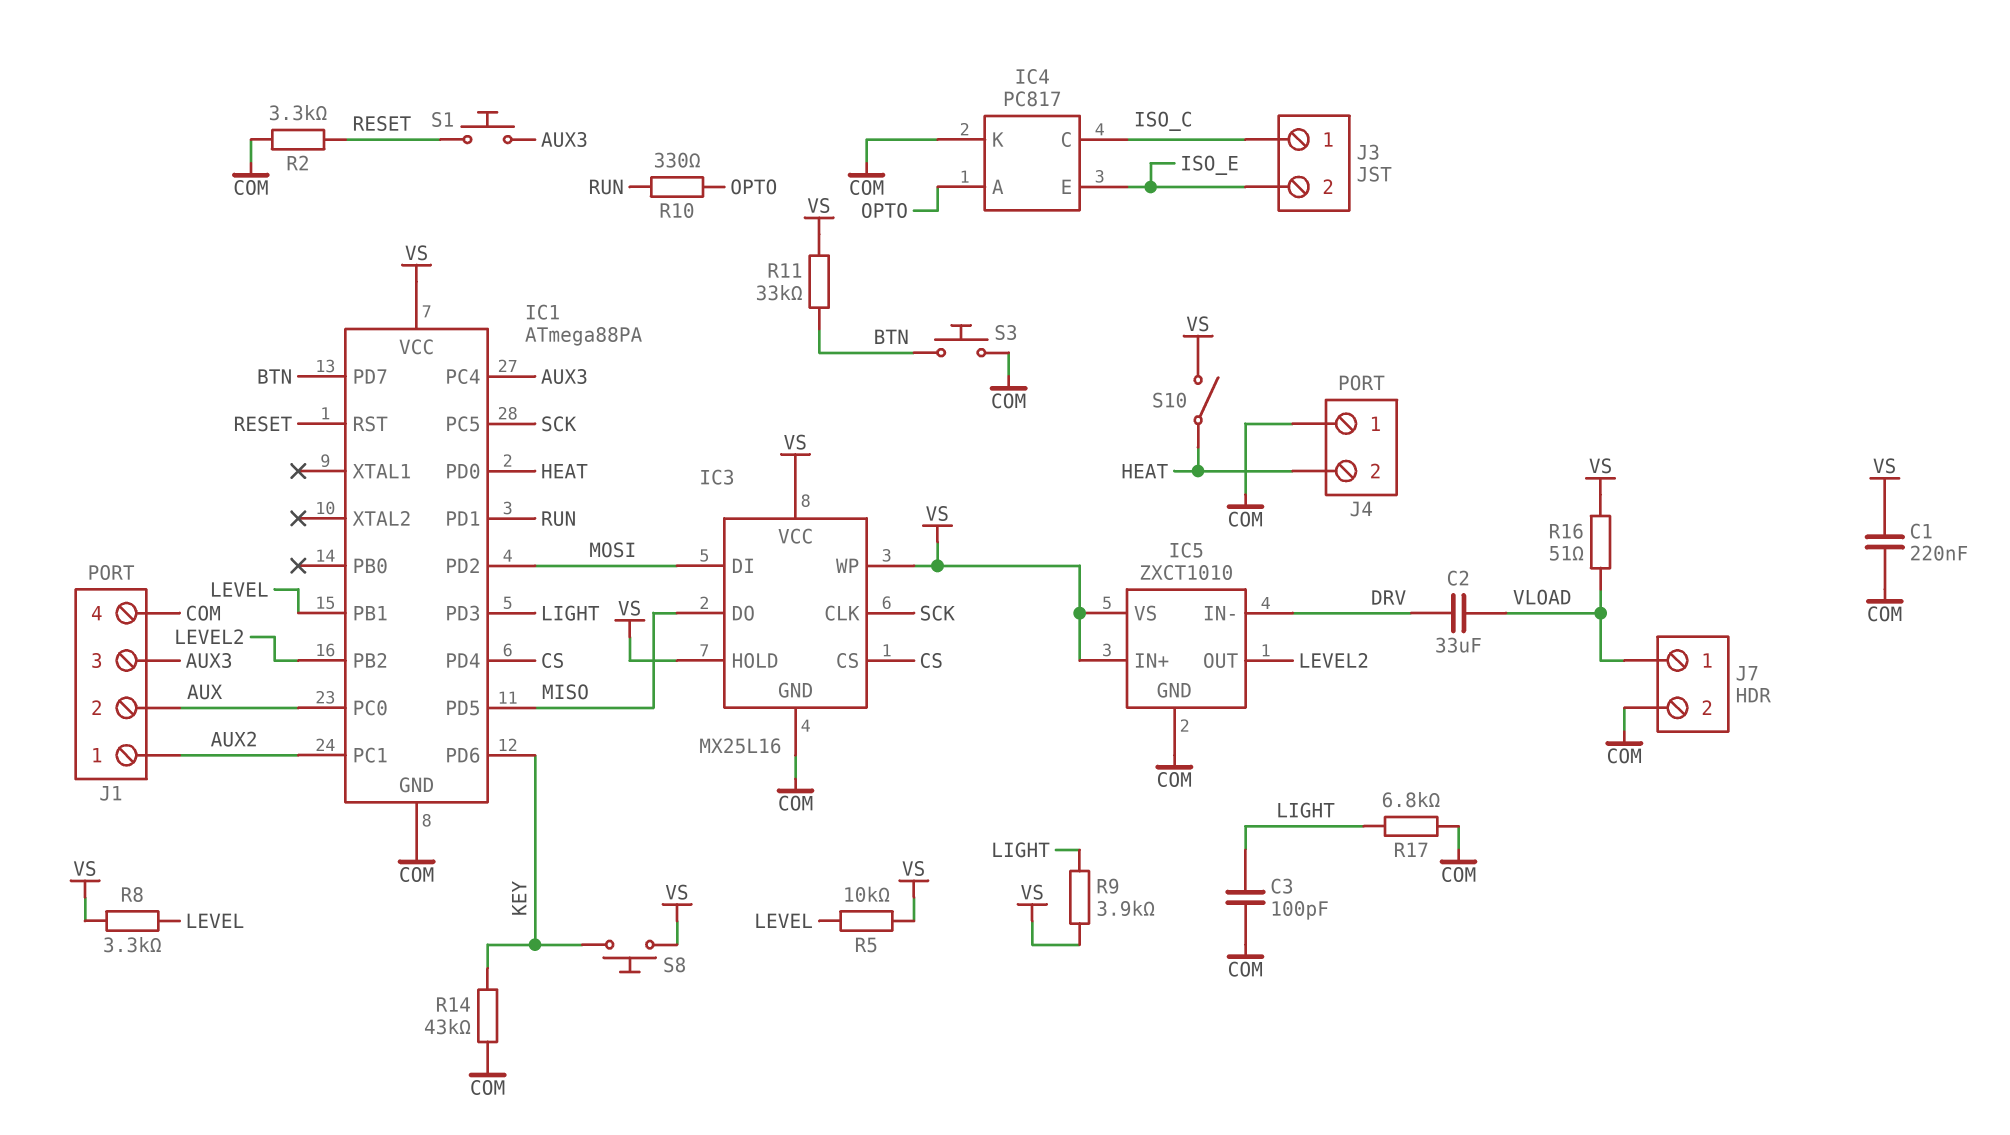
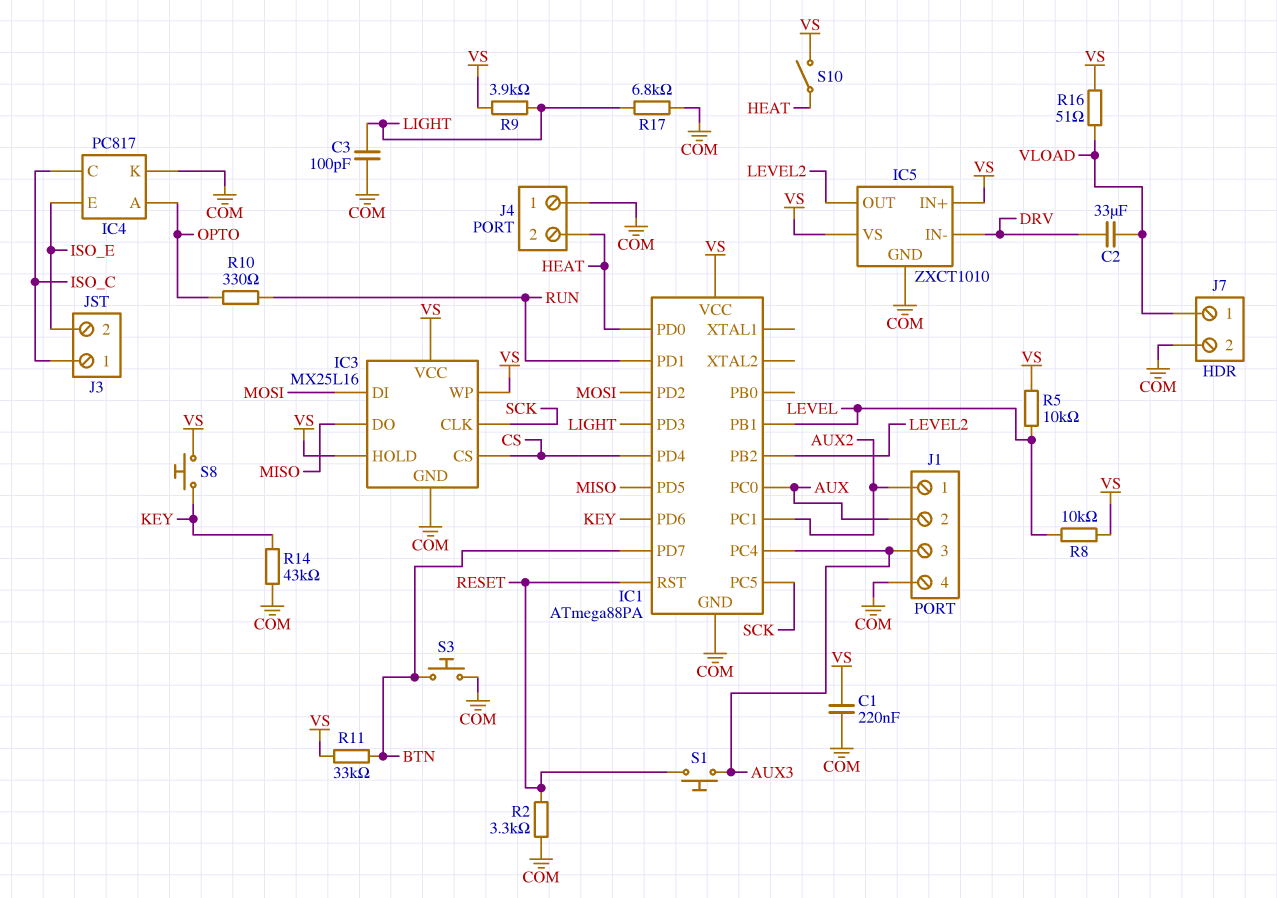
R8: 3.3k (LEVEL, VS) -> 10k (LEVEL, VS)

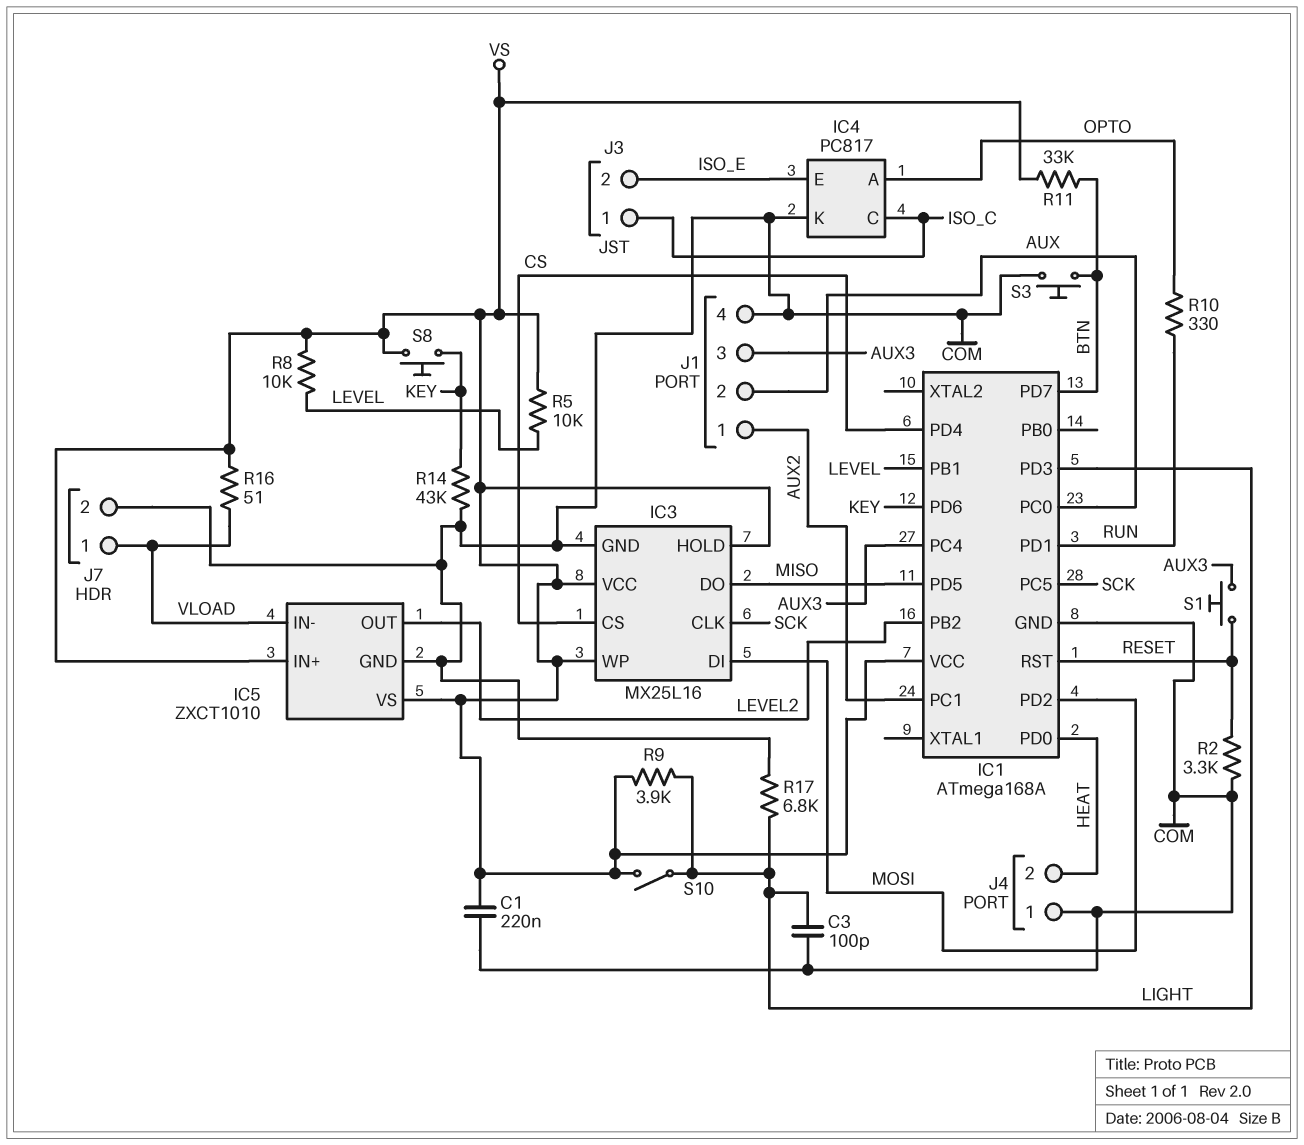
C2: 33uF (DRV, VLOAD) -> none
IC1: ATmega88PA -> ATmega168A
IC5 pin IN-: DRV -> VLOAD
S10: switch (HEAT, VS) -> switch (LIGHT, VS)

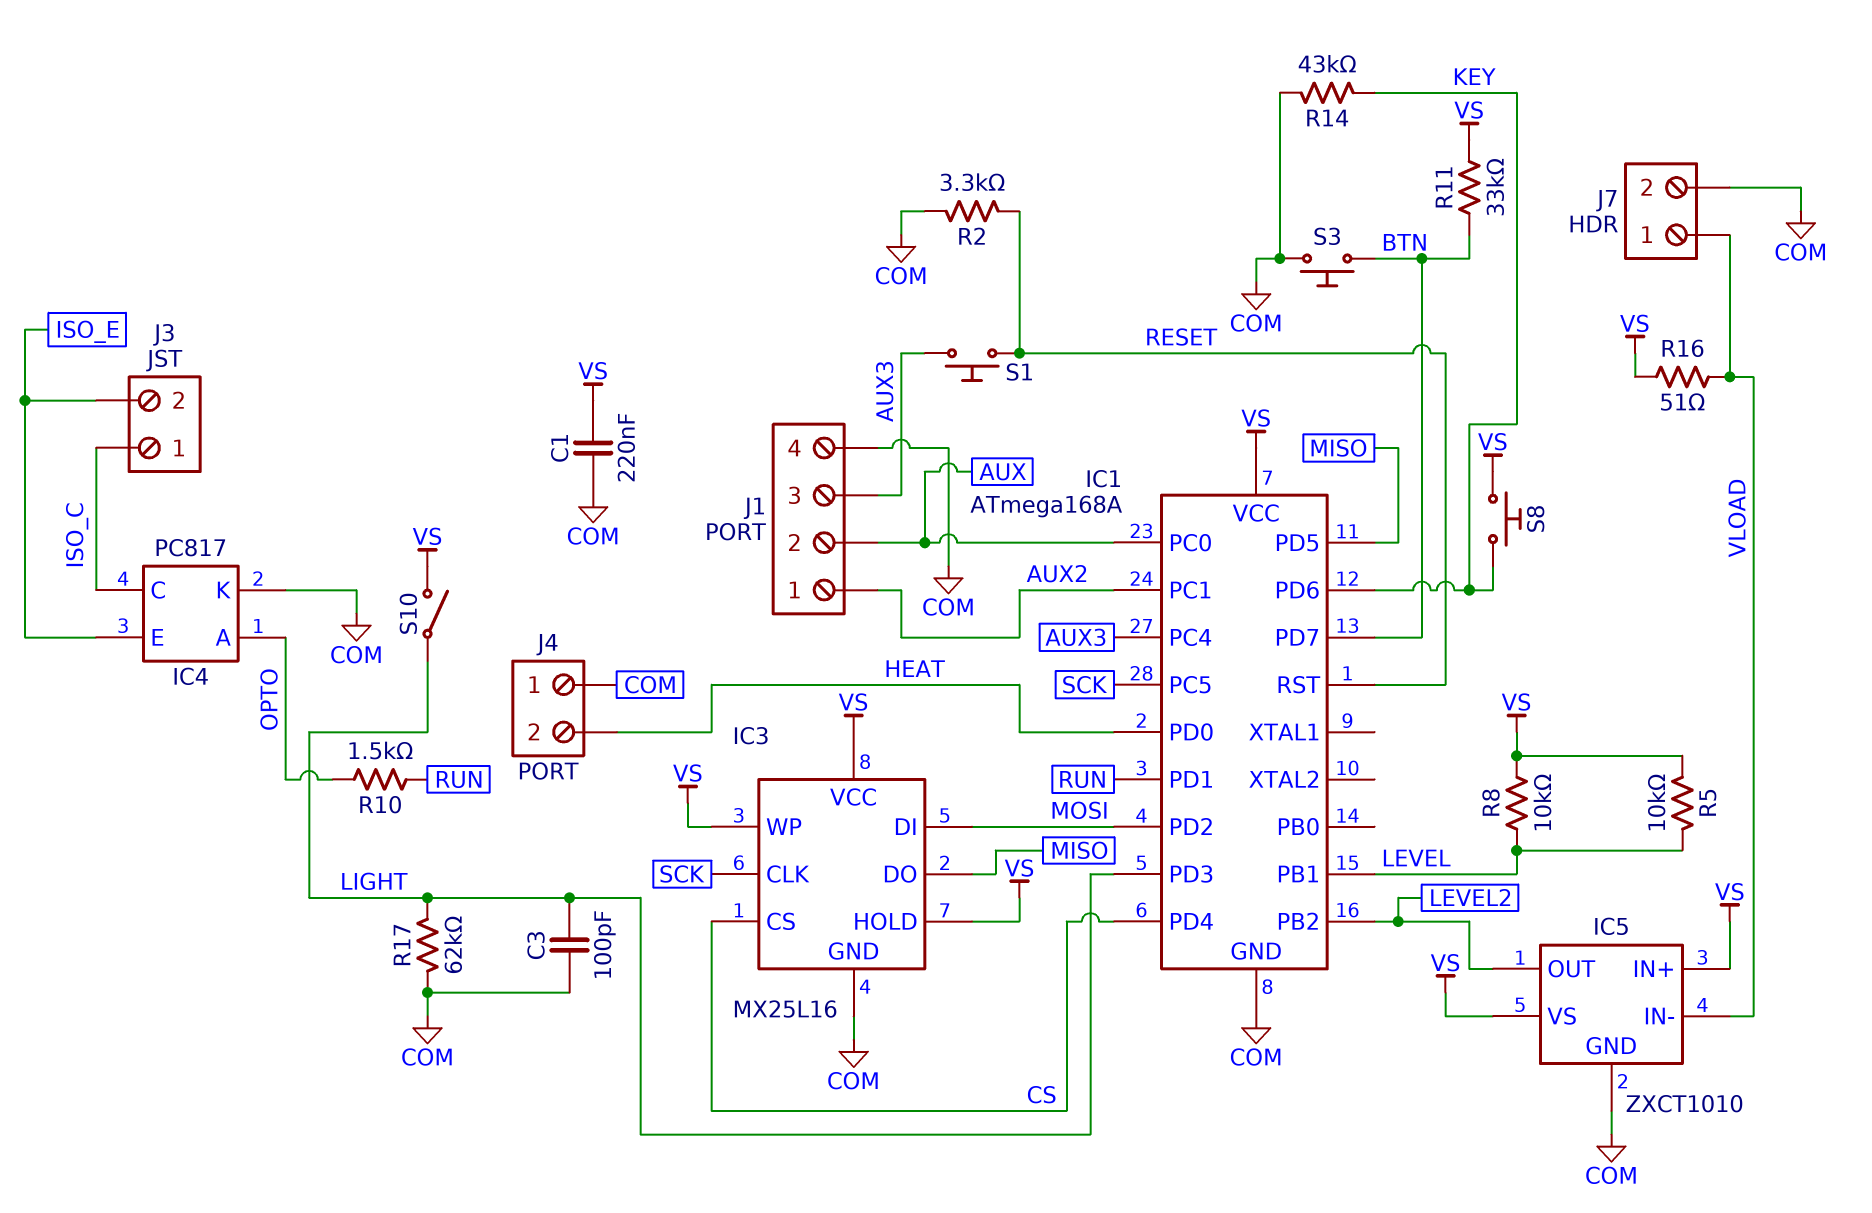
R9: 3.9k (LIGHT, VS) -> none
R10: 330 (OPTO, RUN) -> 1.5k (OPTO, RUN)
R17: 6.8k (COM, LIGHT) -> 62k (COM, LIGHT)

